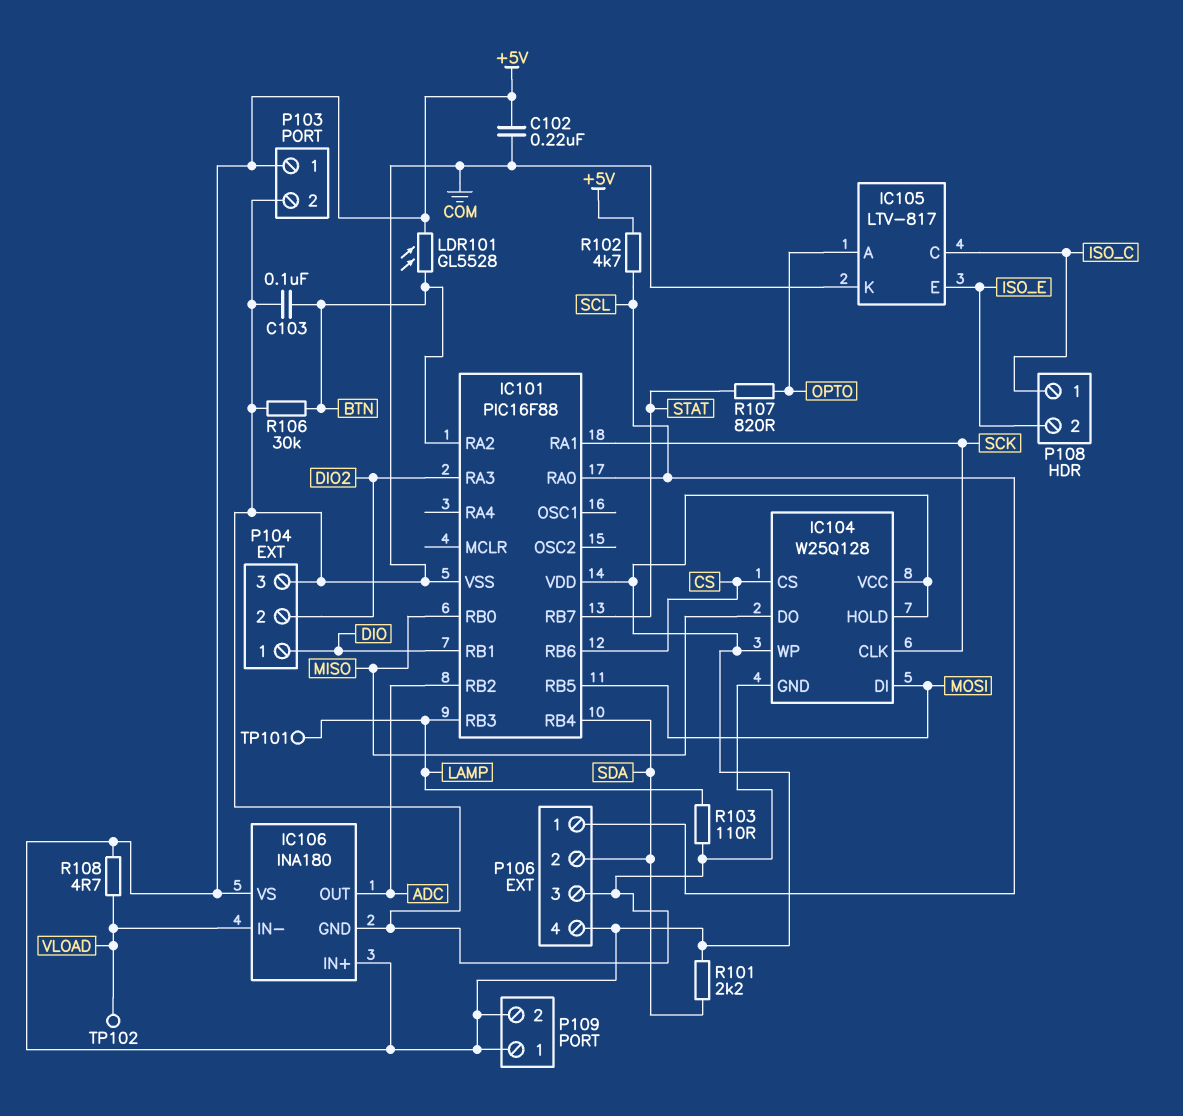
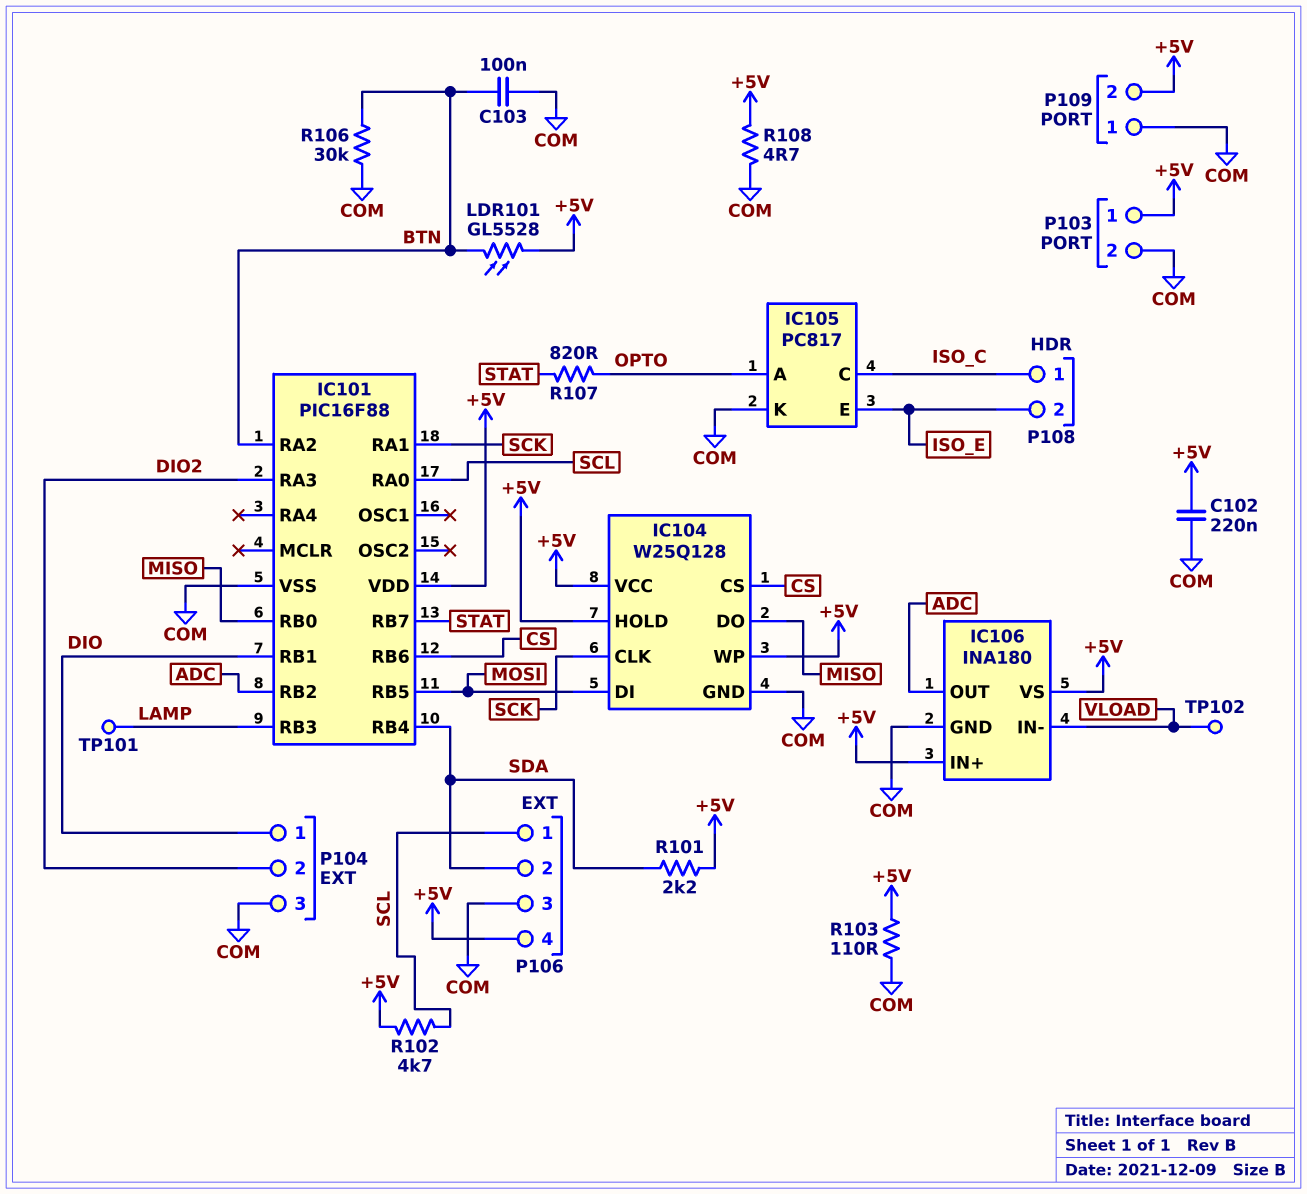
IC105: LTV-817 -> PC817
P109 pin 1: +5V -> COM
R103: 110 (COM, LAMP) -> 110 (+5V, COM)
R108: 4.7 (+5V, VLOAD) -> 4.7 (+5V, COM)

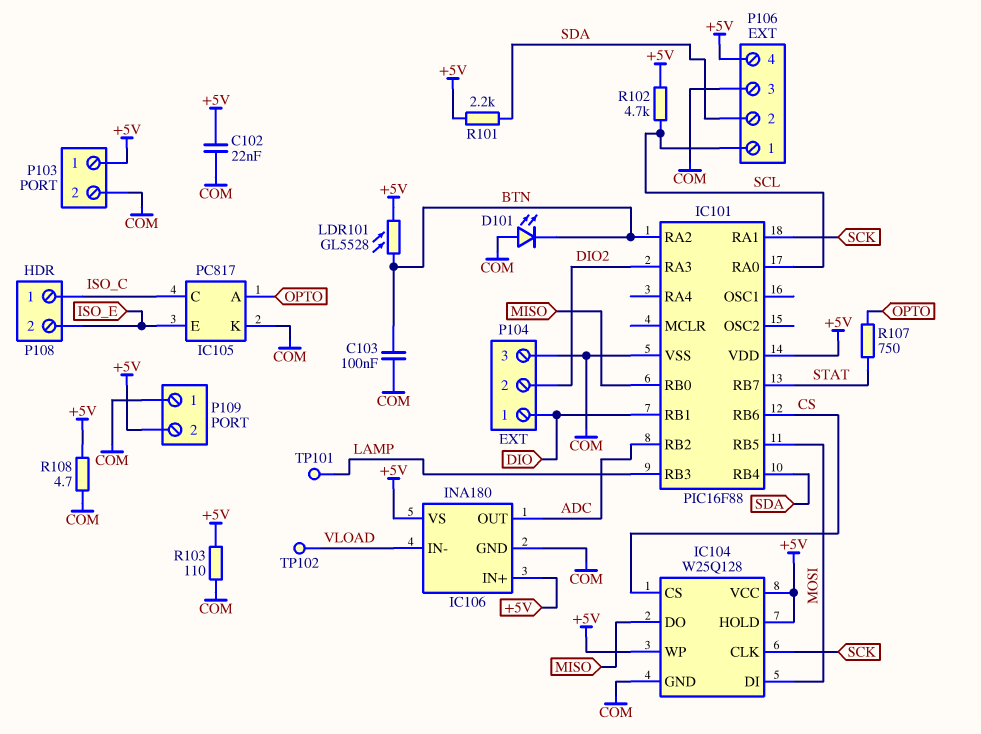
C102: 220nF (+5V, COM) -> 22nF (+5V, COM)
D101: none -> LED (A COM, K BTN)
R106: 30k (BTN, COM) -> none
R107: 820 (OPTO, STAT) -> 750 (OPTO, STAT)

